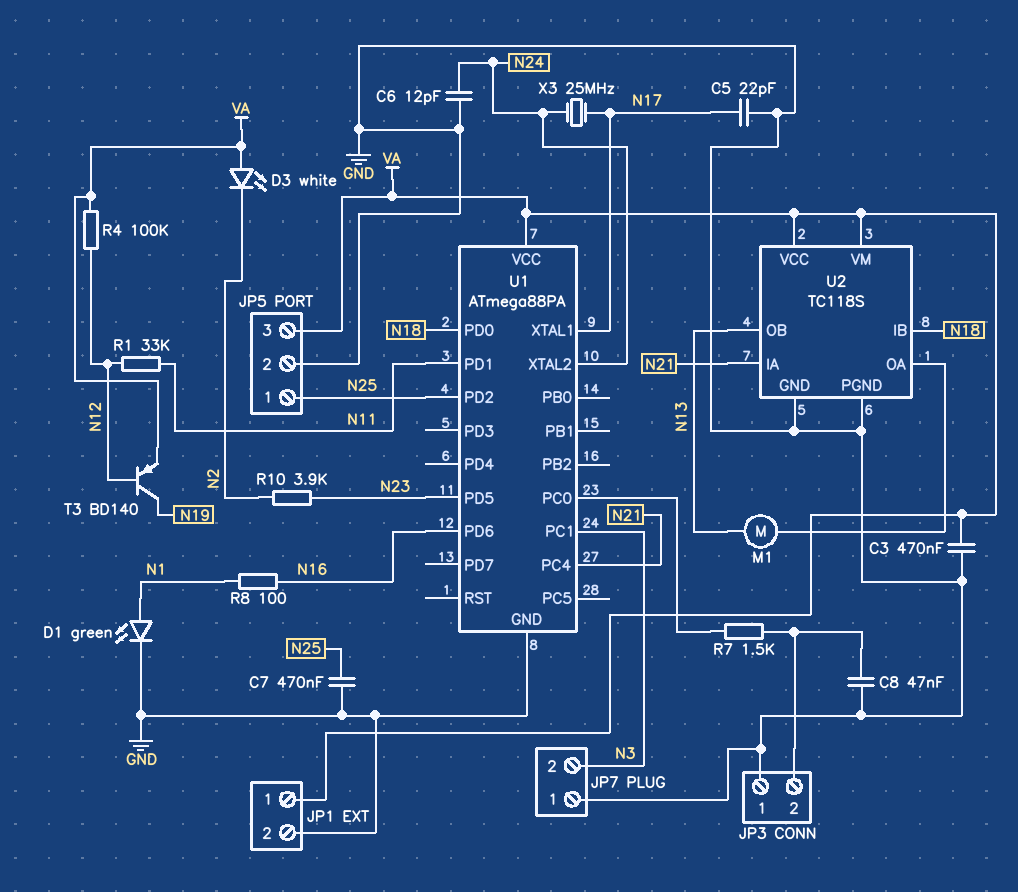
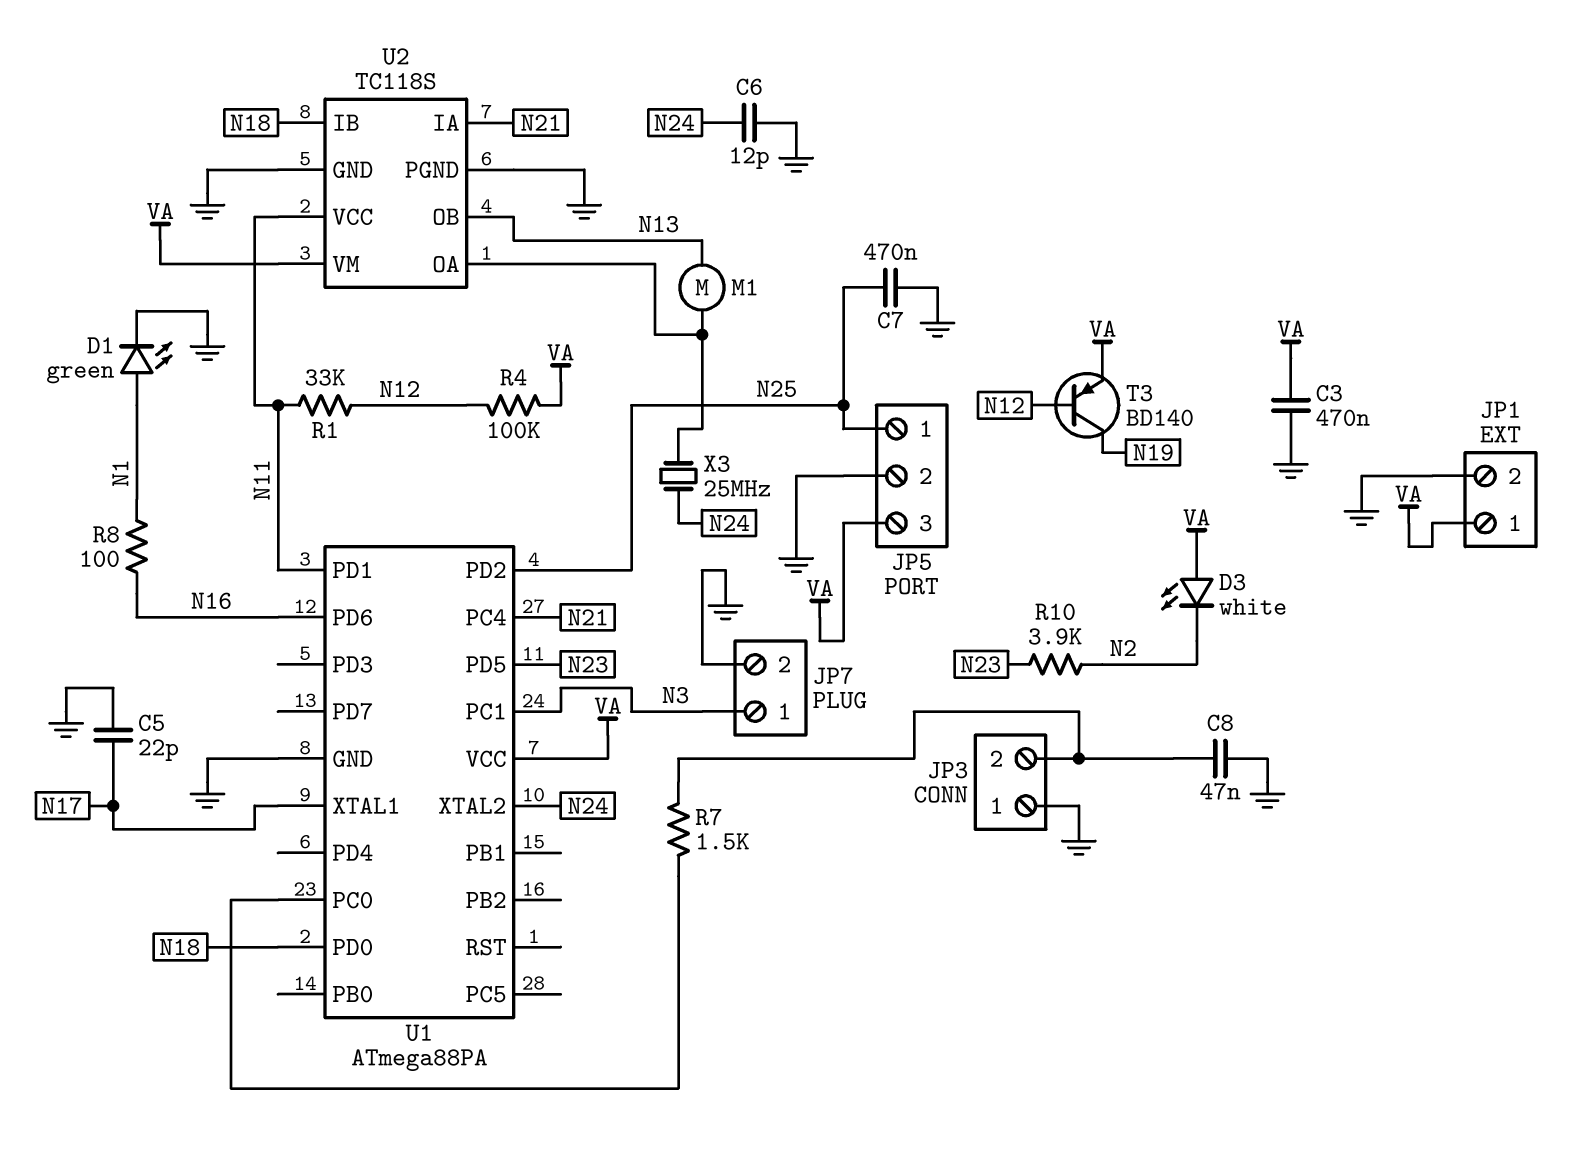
JP7 pin 1: GND -> N3
JP7 pin 2: N3 -> GND
U2 pin VCC: VA -> N11
X3: 25MHz (N17, N24) -> 25MHz (N24, U2/OA)

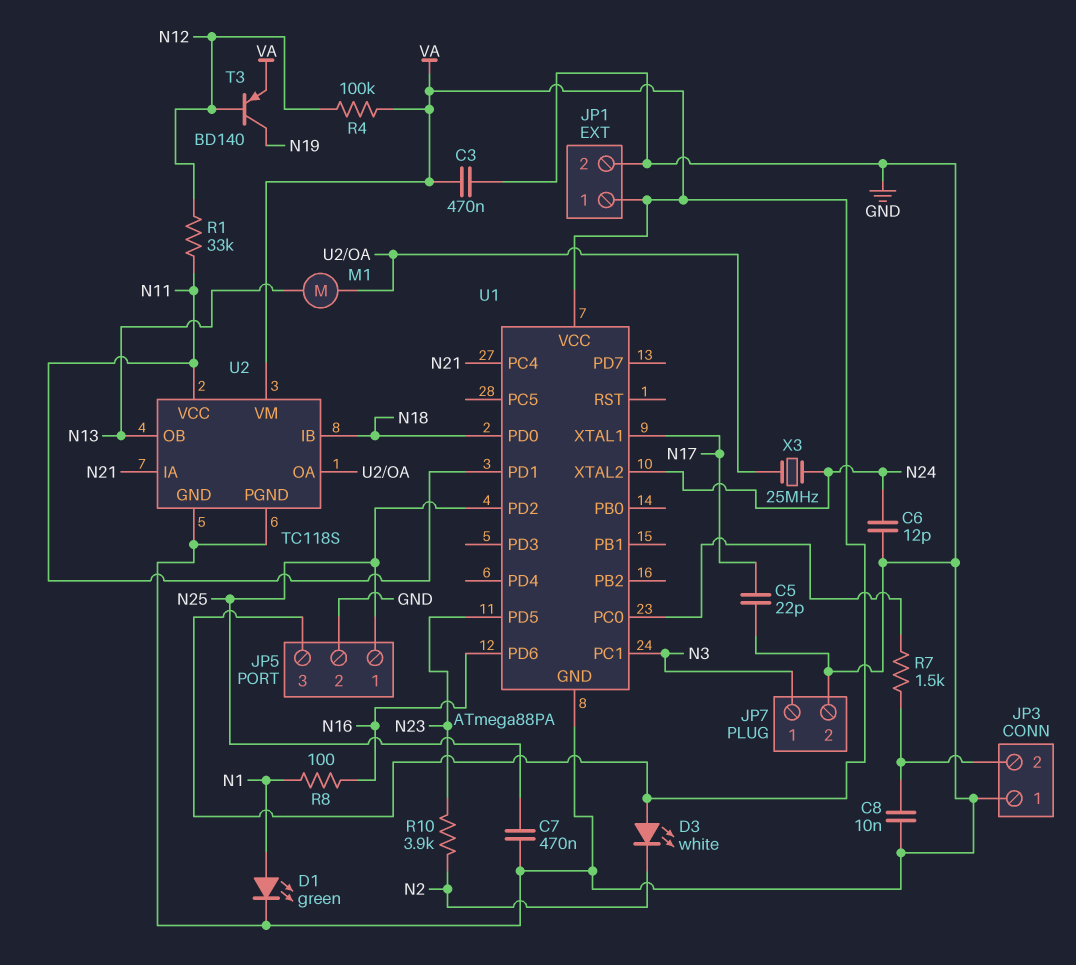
C8: 47nF (GND, JP3/2) -> 10nF (GND, JP3/2)

